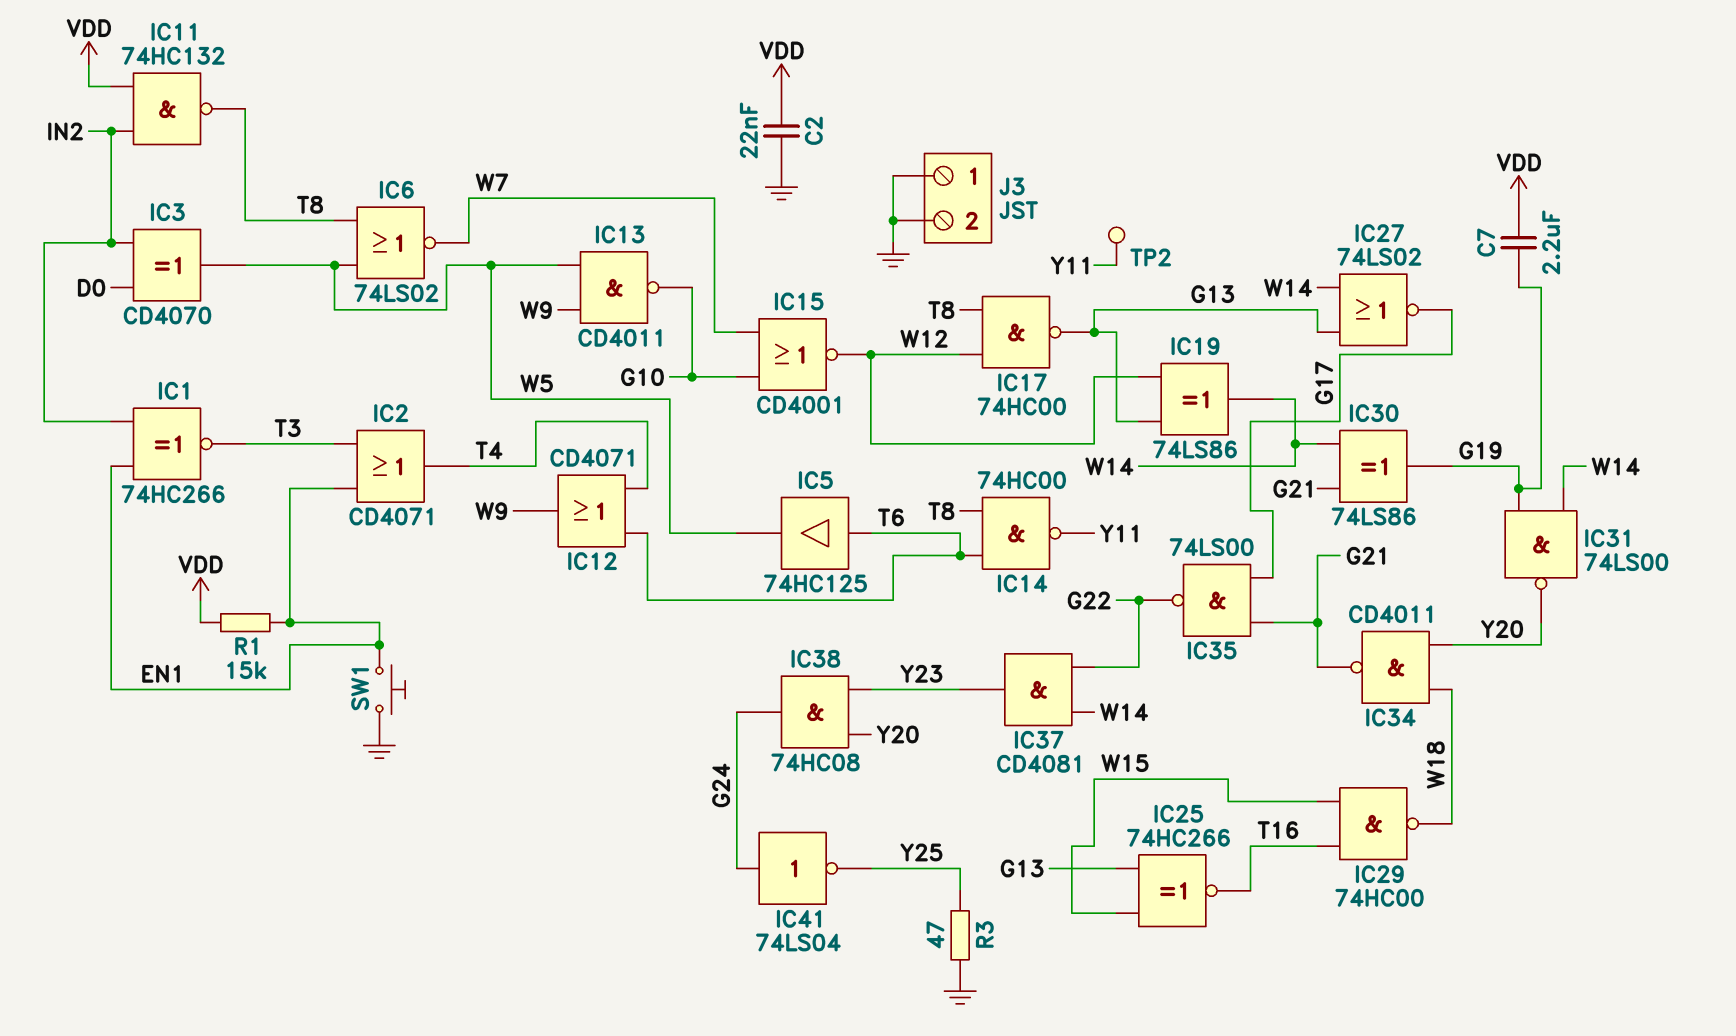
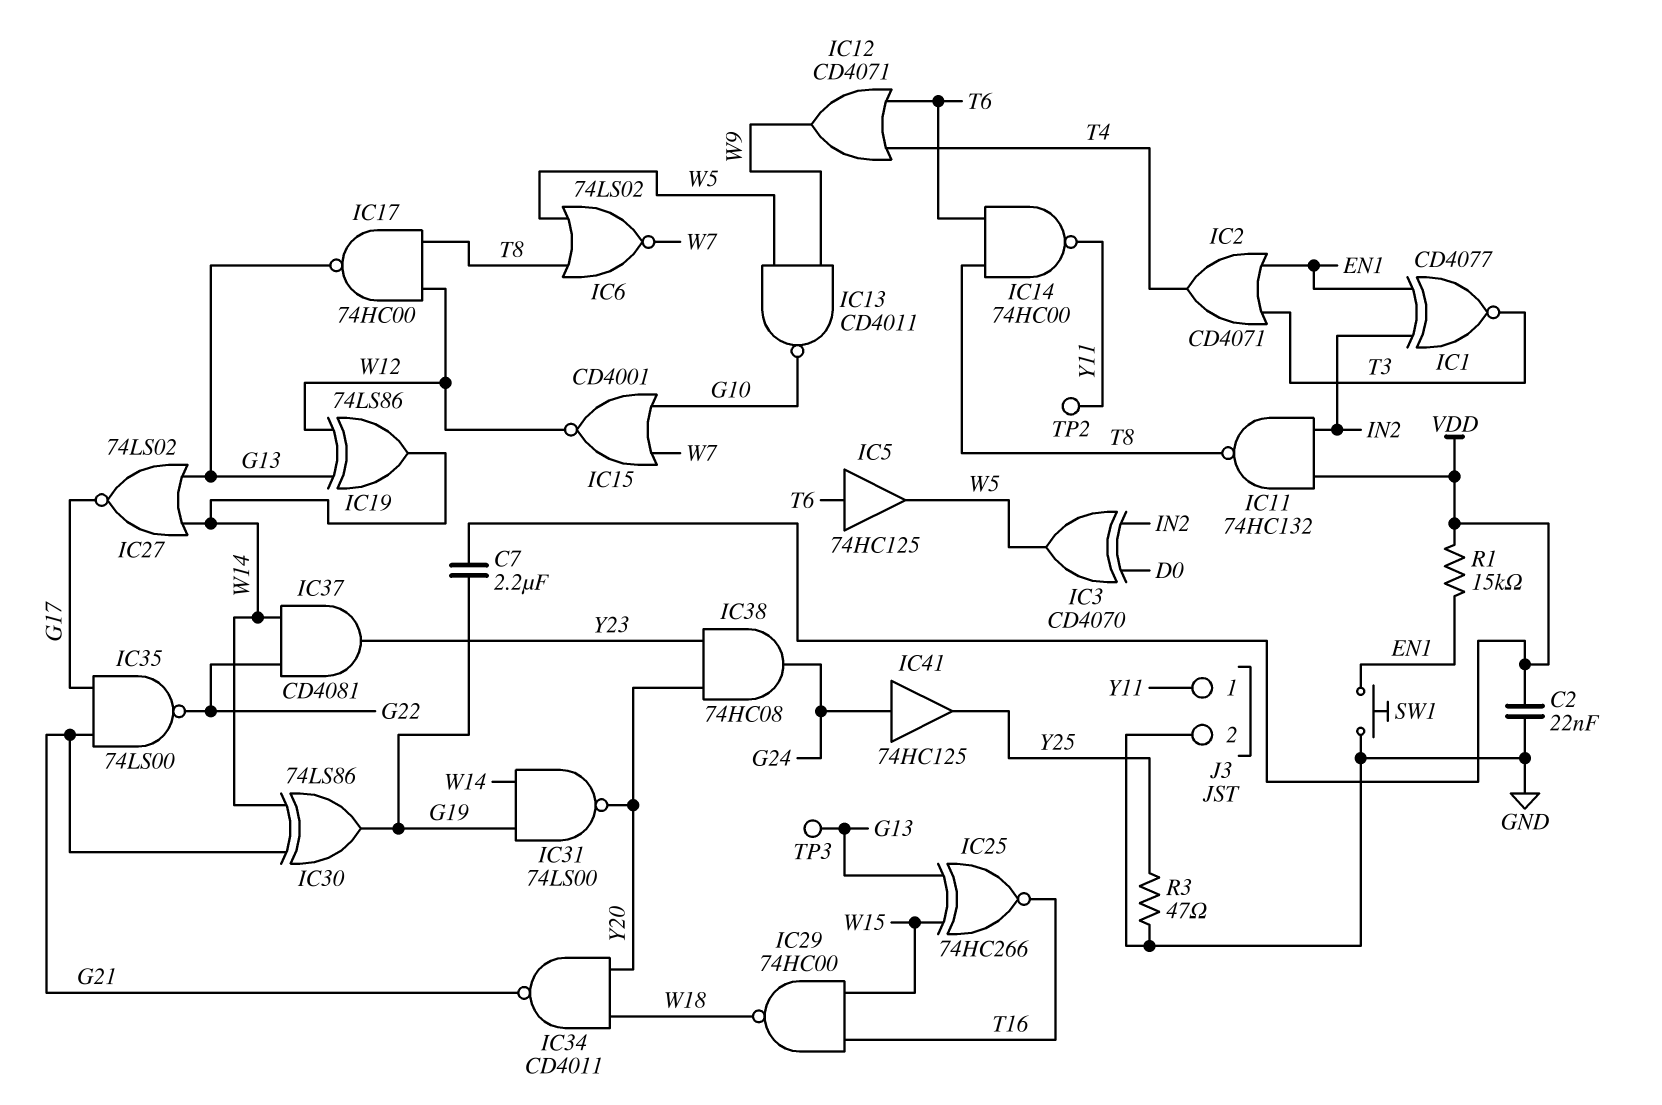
IC1: XNOR 74HC266 (in EN1, in IN2, out T3) -> XNOR CD4077 (in EN1, in IN2, out T3)
IC41: NOT 74LS04 (in G24, out Y25) -> buffer 74HC125 (in G24, out Y25)
J3 pin 1: GND -> Y11
TP3: none -> test point (G13)

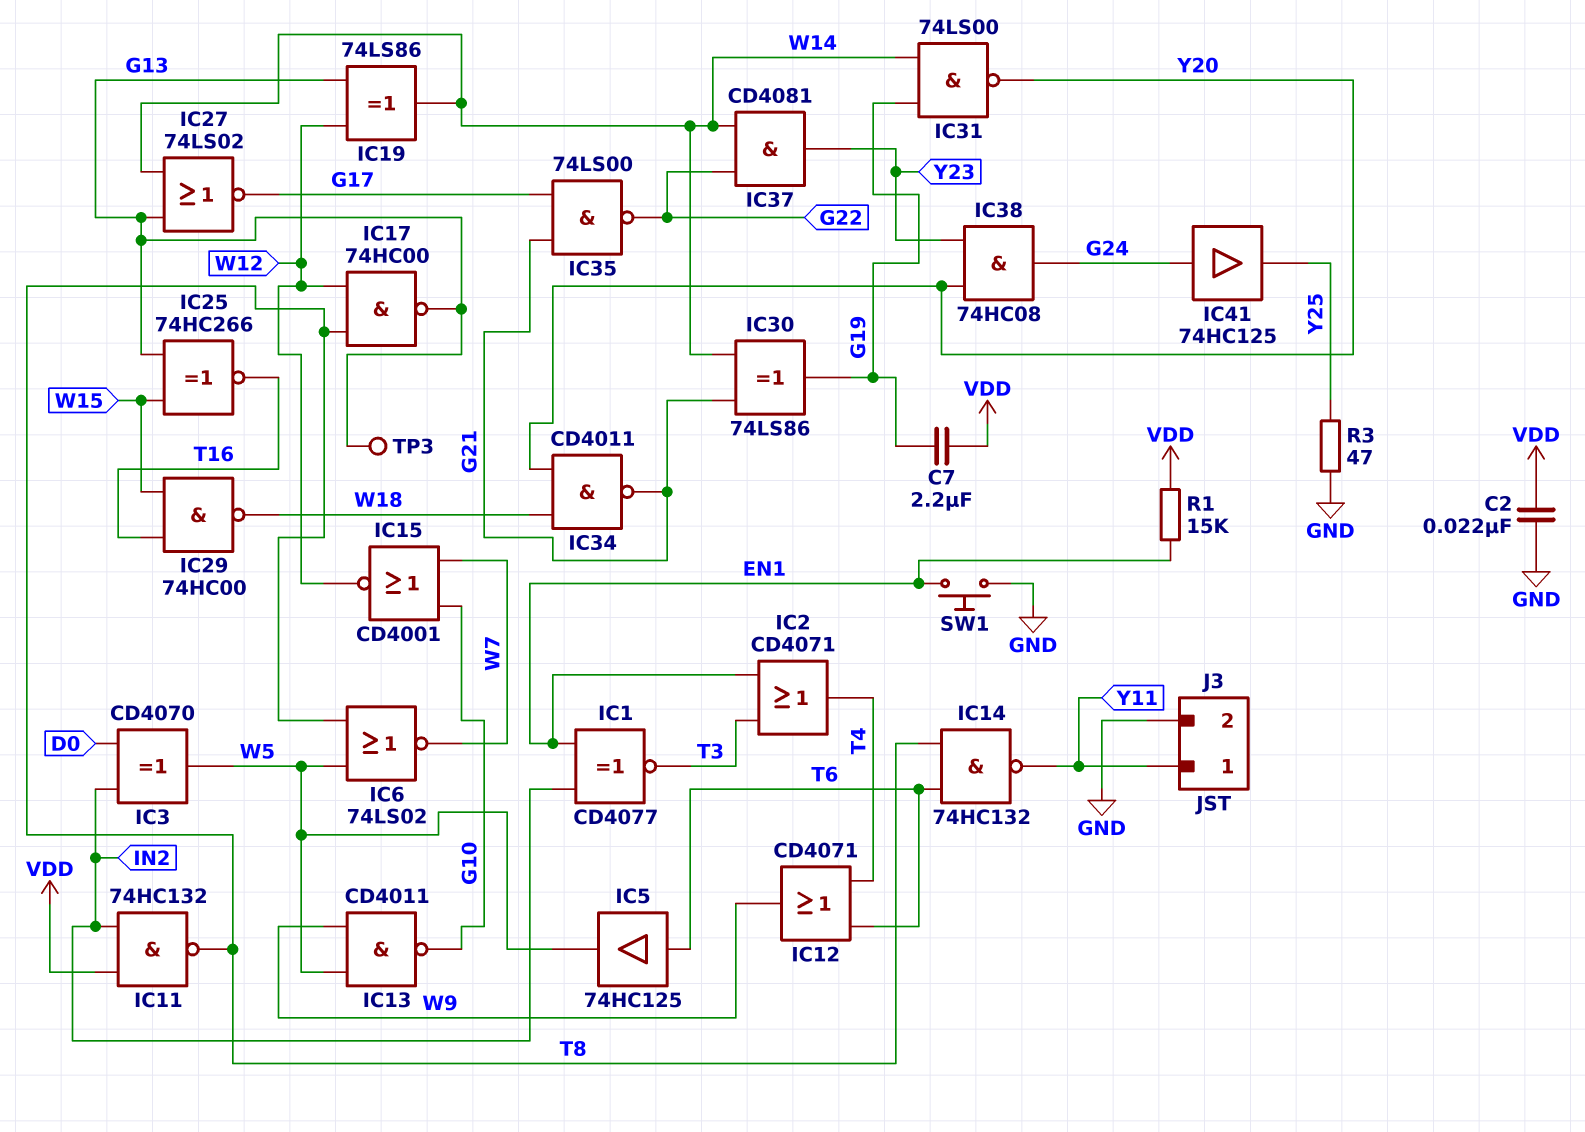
IC14: NAND 74HC00 (in T6, in T8, out Y11) -> NAND 74HC132 (in T6, in T8, out Y11)
TP2: test point (Y11) -> none

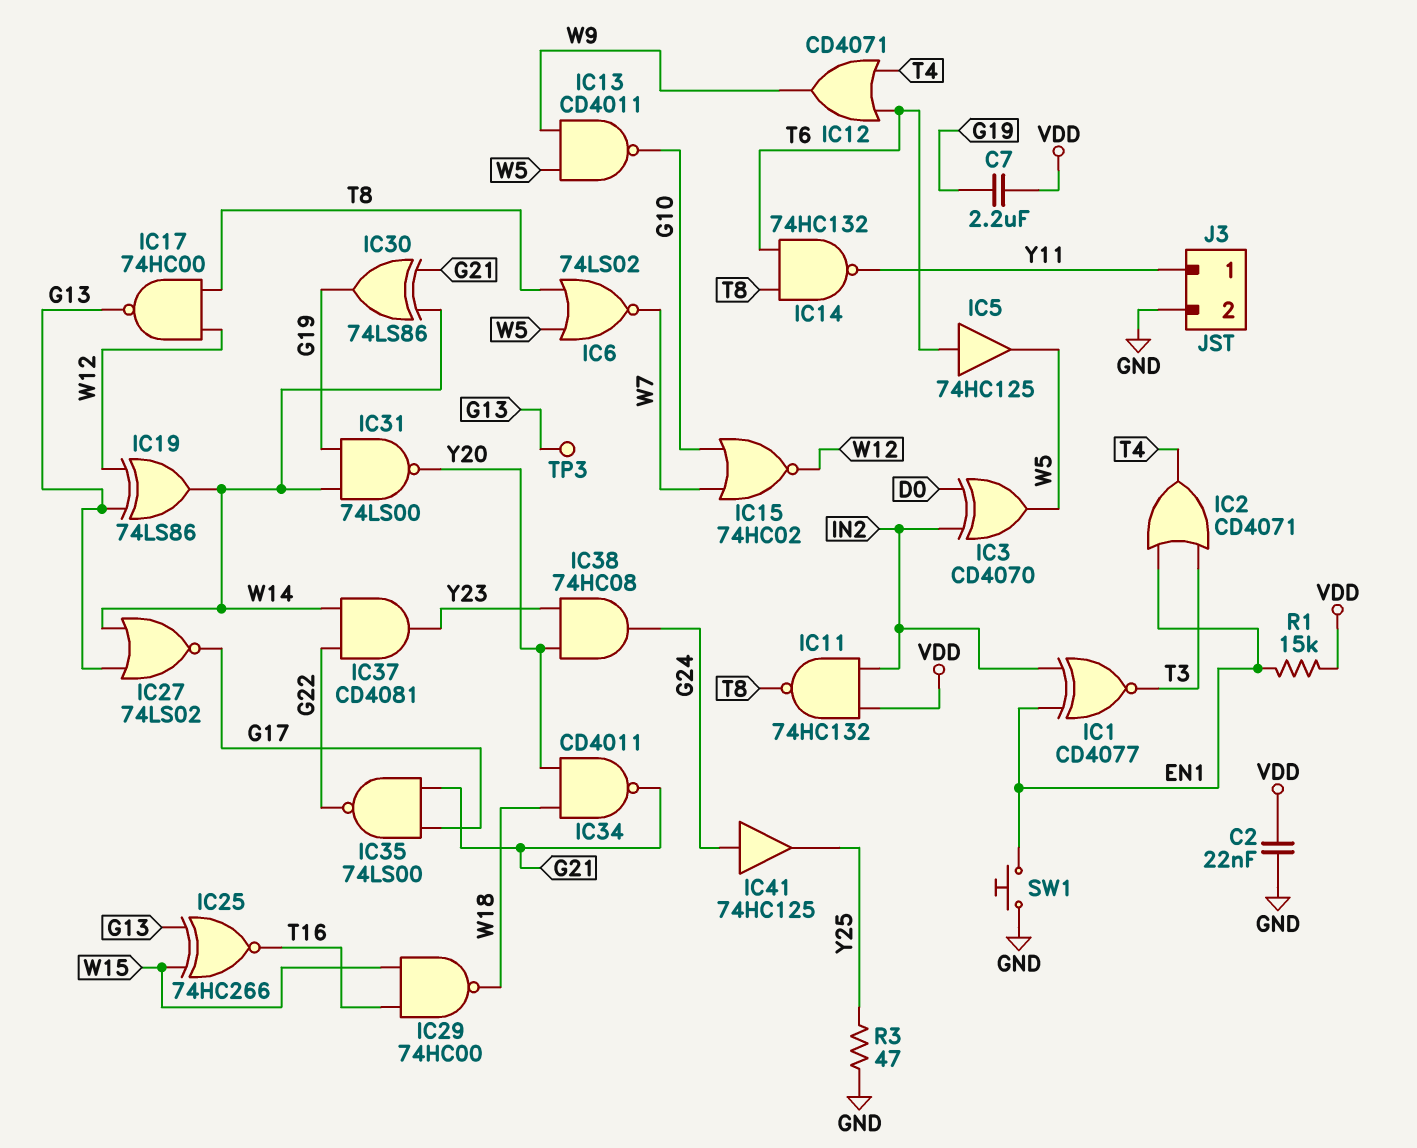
IC15: NOR CD4001 (in G10, in W7, out W12) -> NOR 74HC02 (in G10, in W7, out W12)

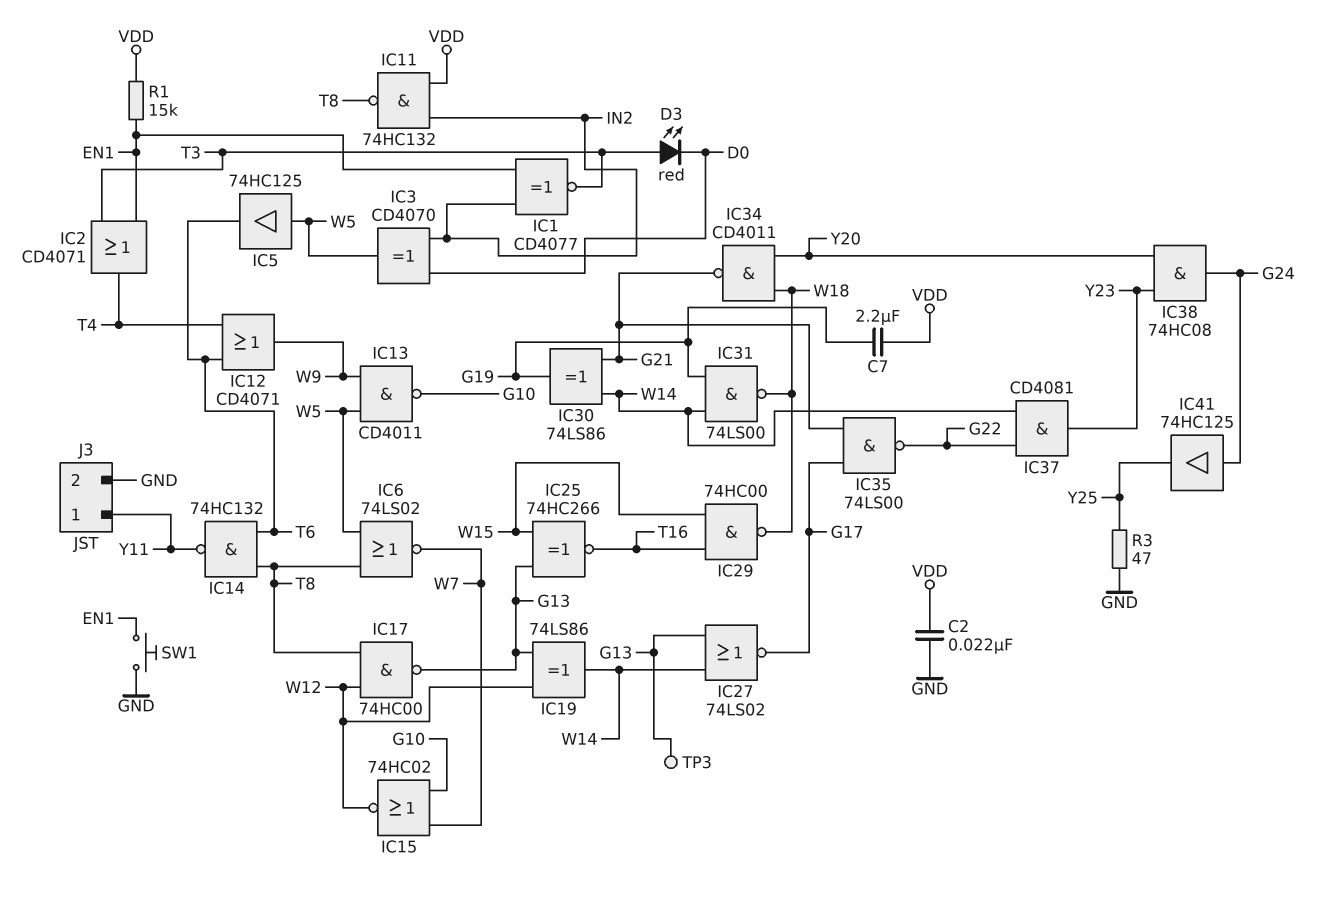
D3: none -> LED red (A T3, K D0)
IC5: buffer 74HC125 (in T6, out W5) -> buffer 74HC125 (in W5, out T6)
IC31: NAND 74LS00 (in G19, in W14, out Y20) -> NAND 74LS00 (in G19, in W14, out W18)

